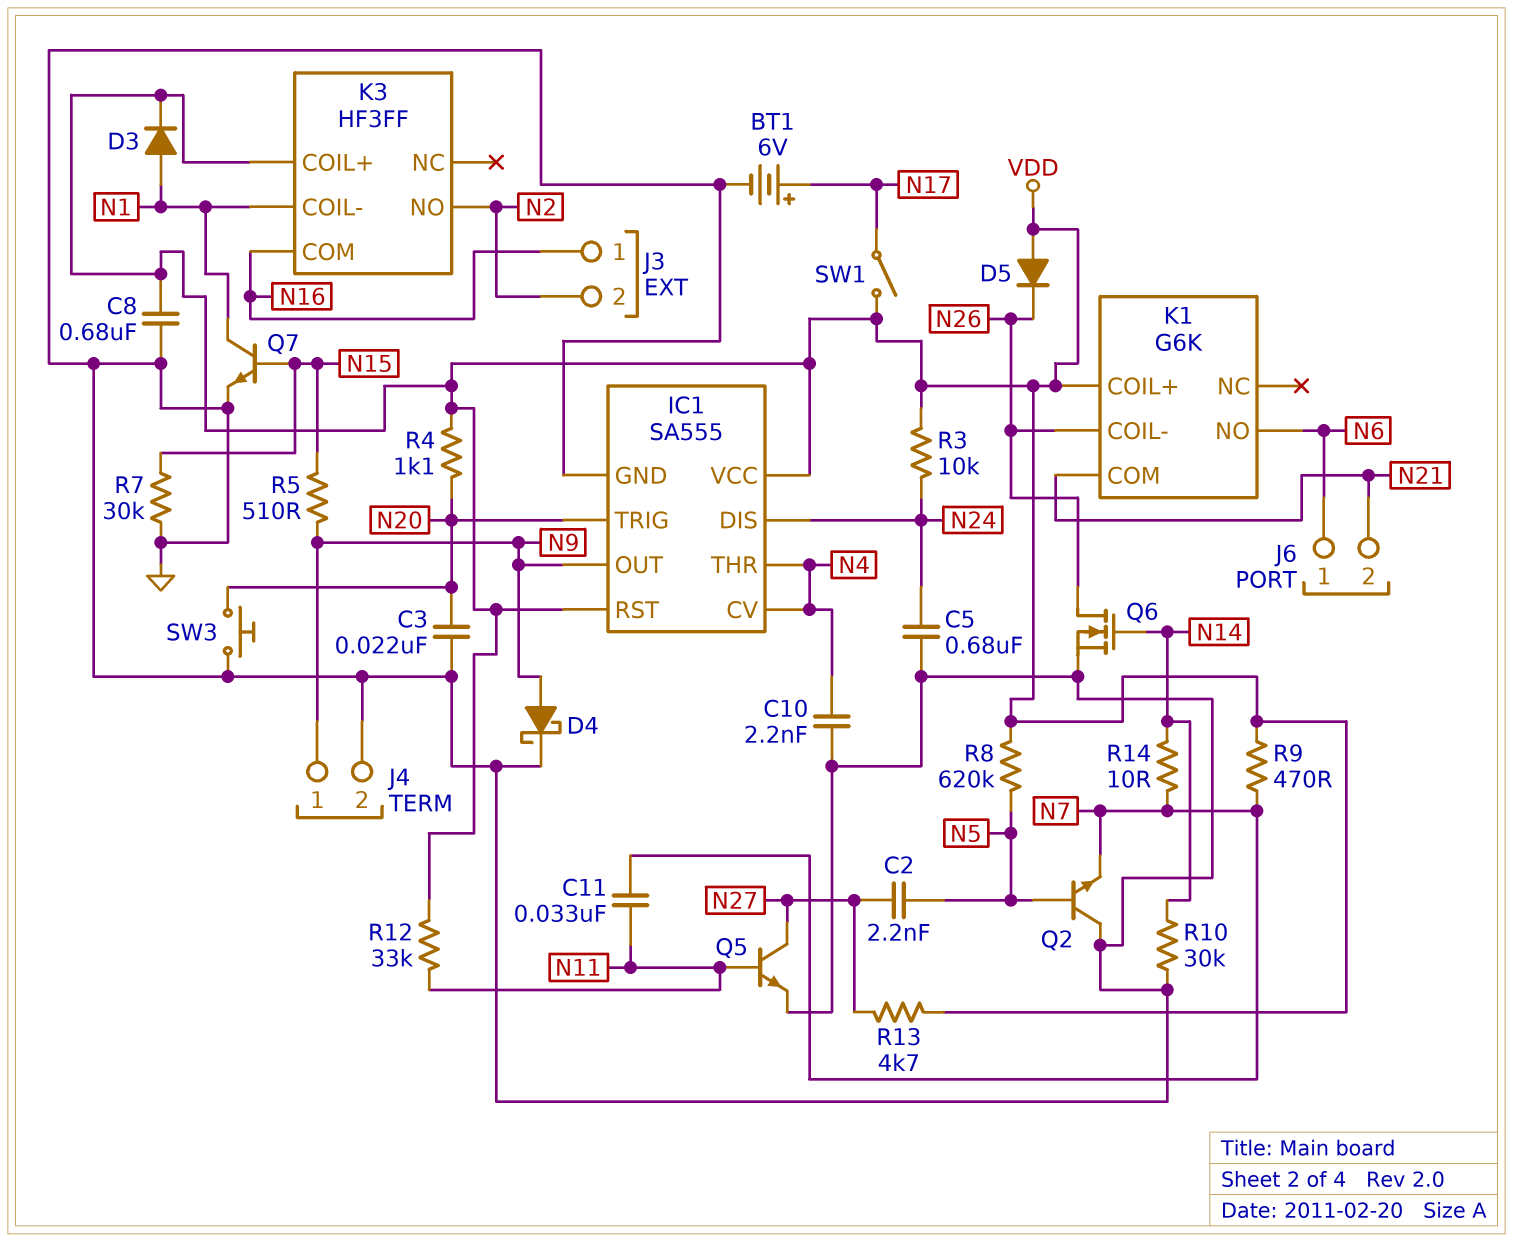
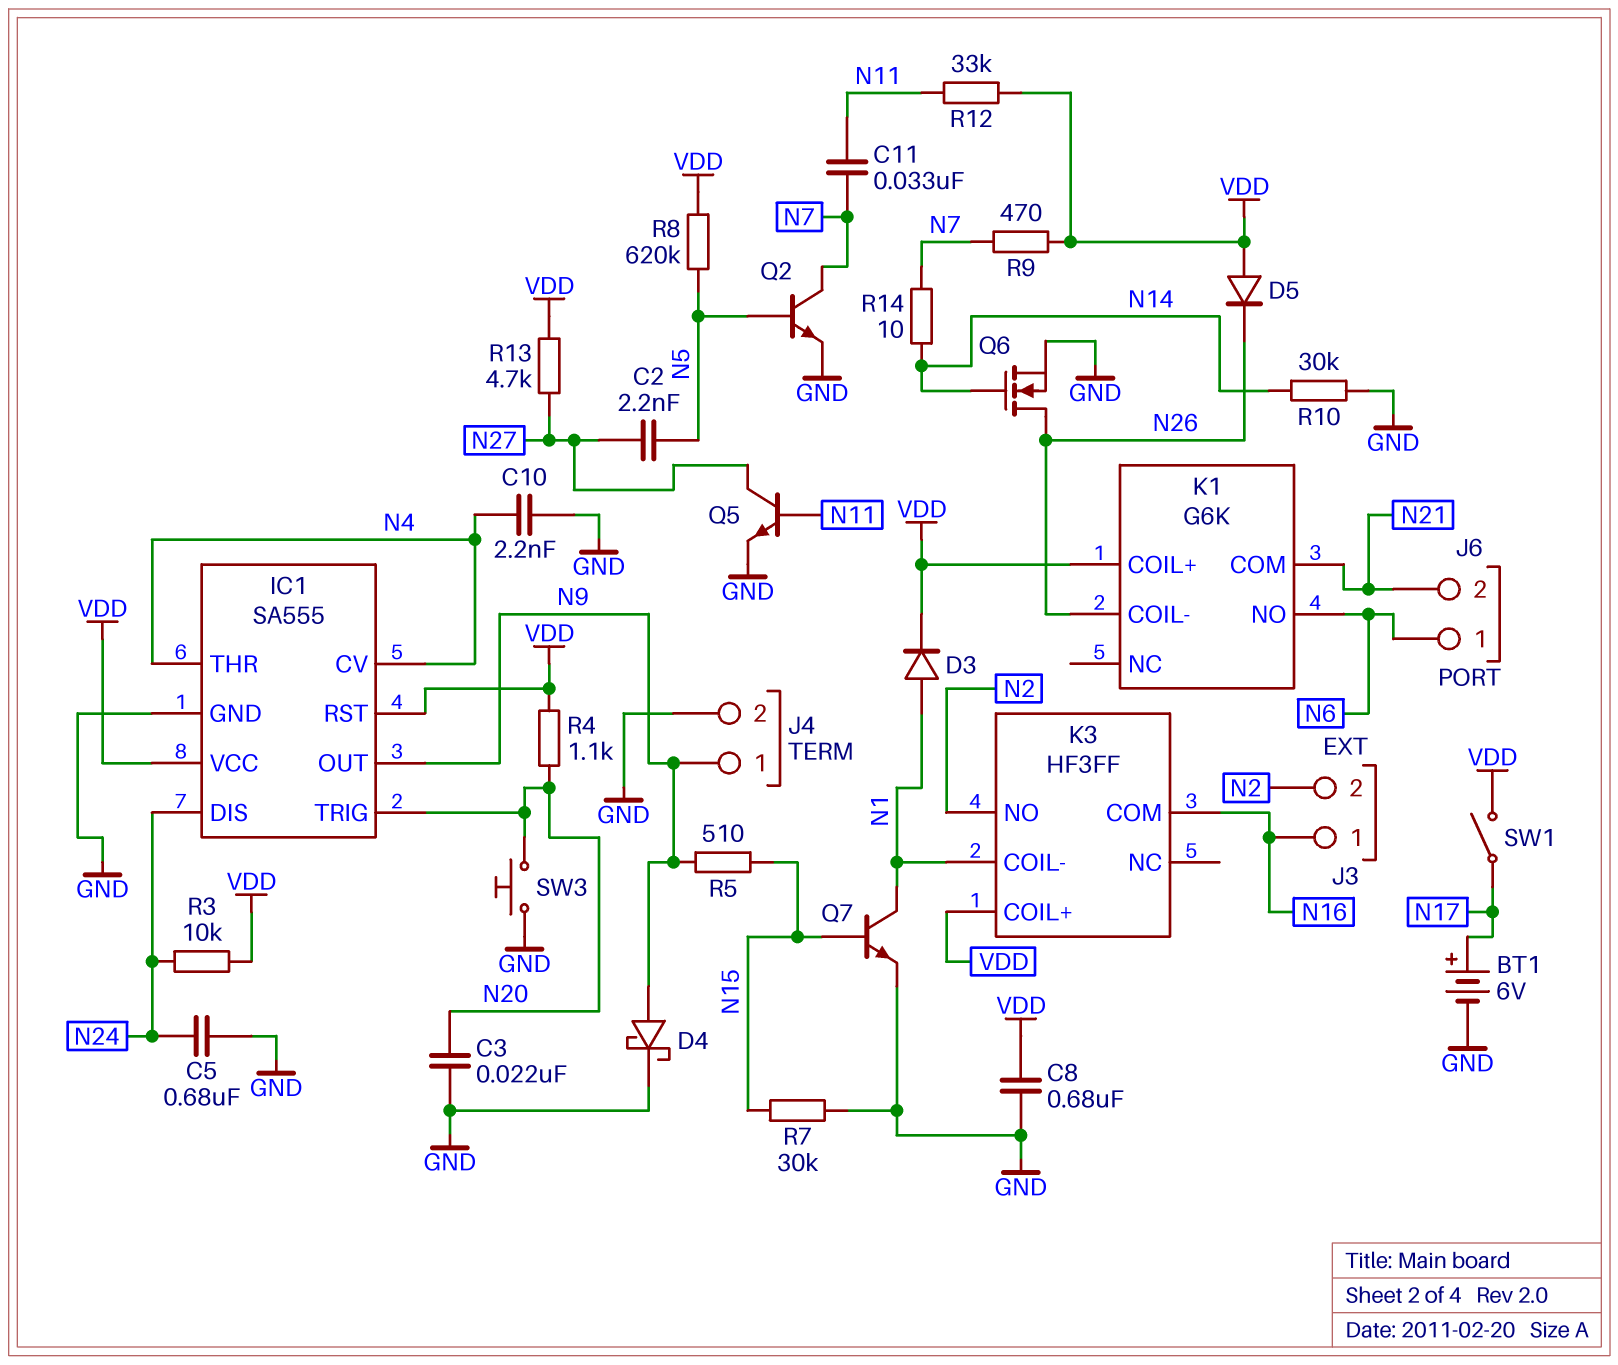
Q2: NPN (B N5, C GND, E N7) -> NPN (B N5, C N7, E GND)

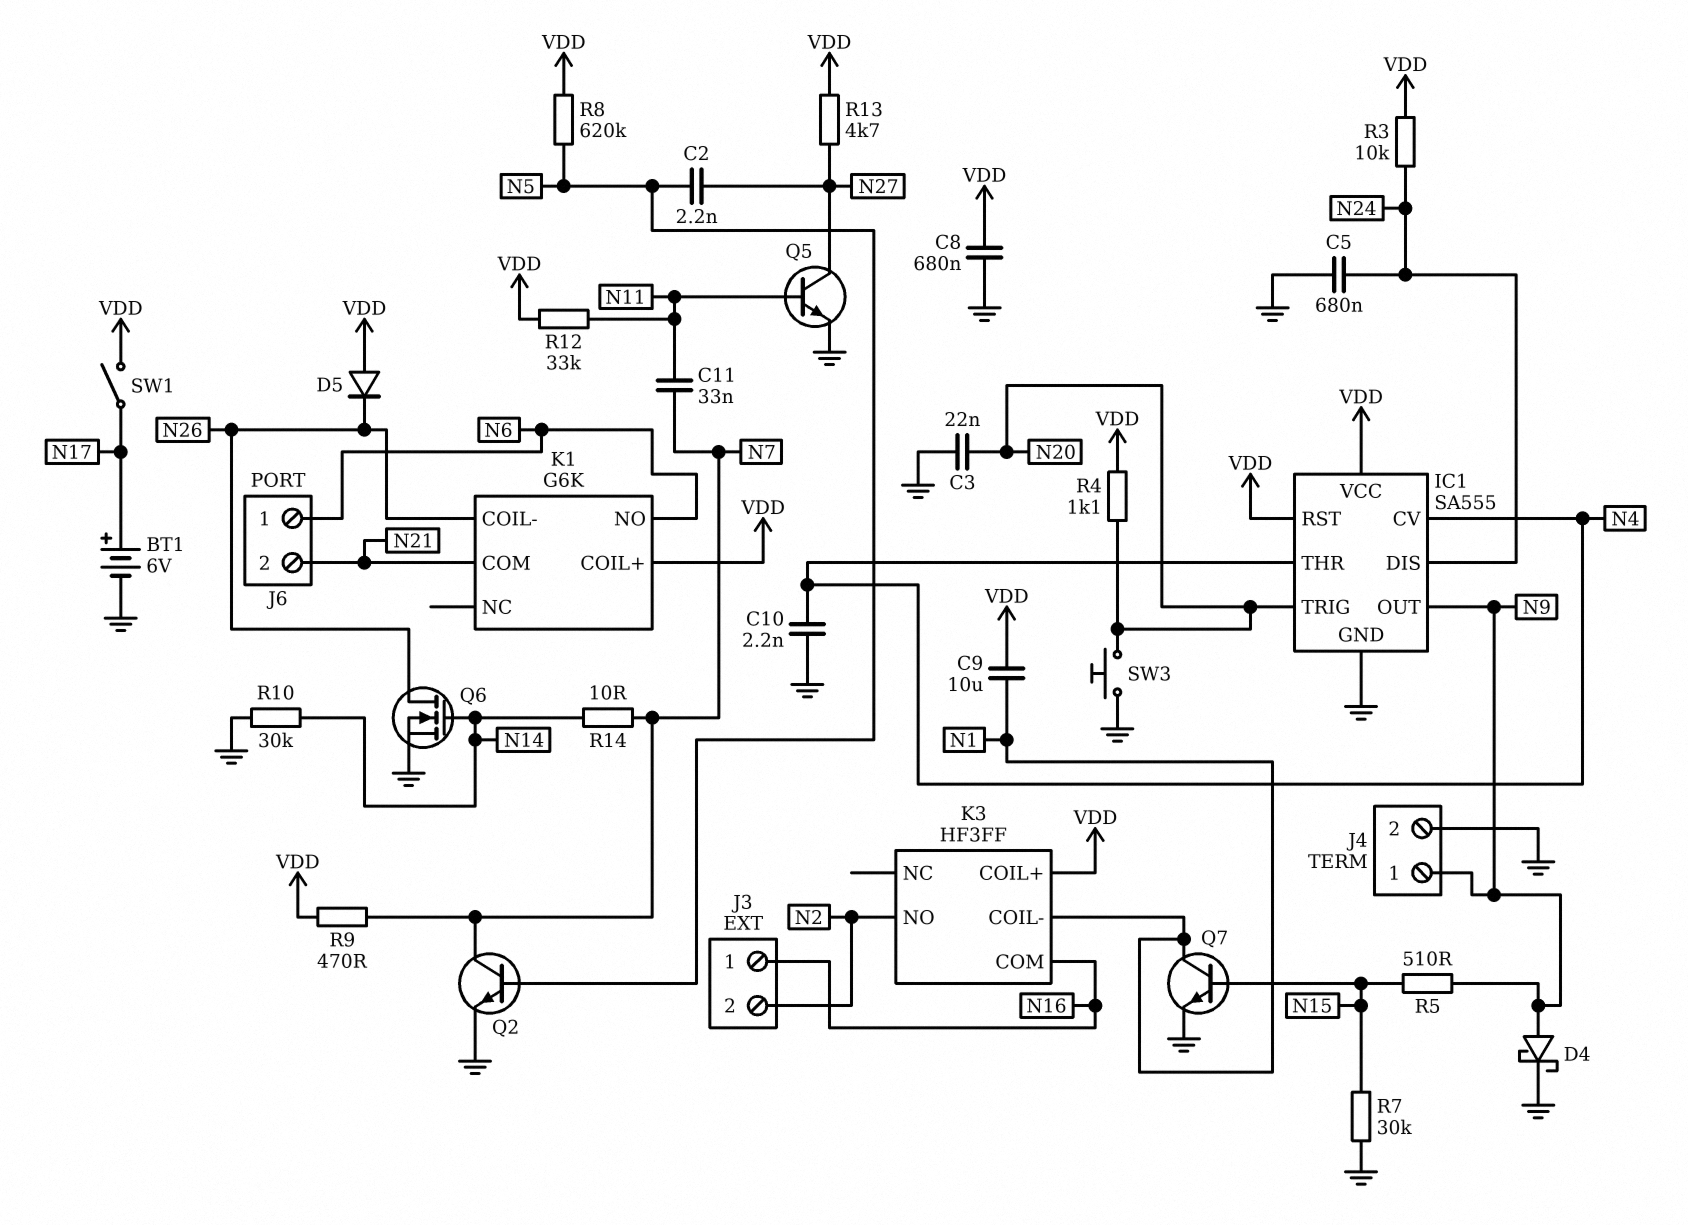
C9: none -> 10uF (N1, VDD)
D3: diode (A N1, K VDD) -> none

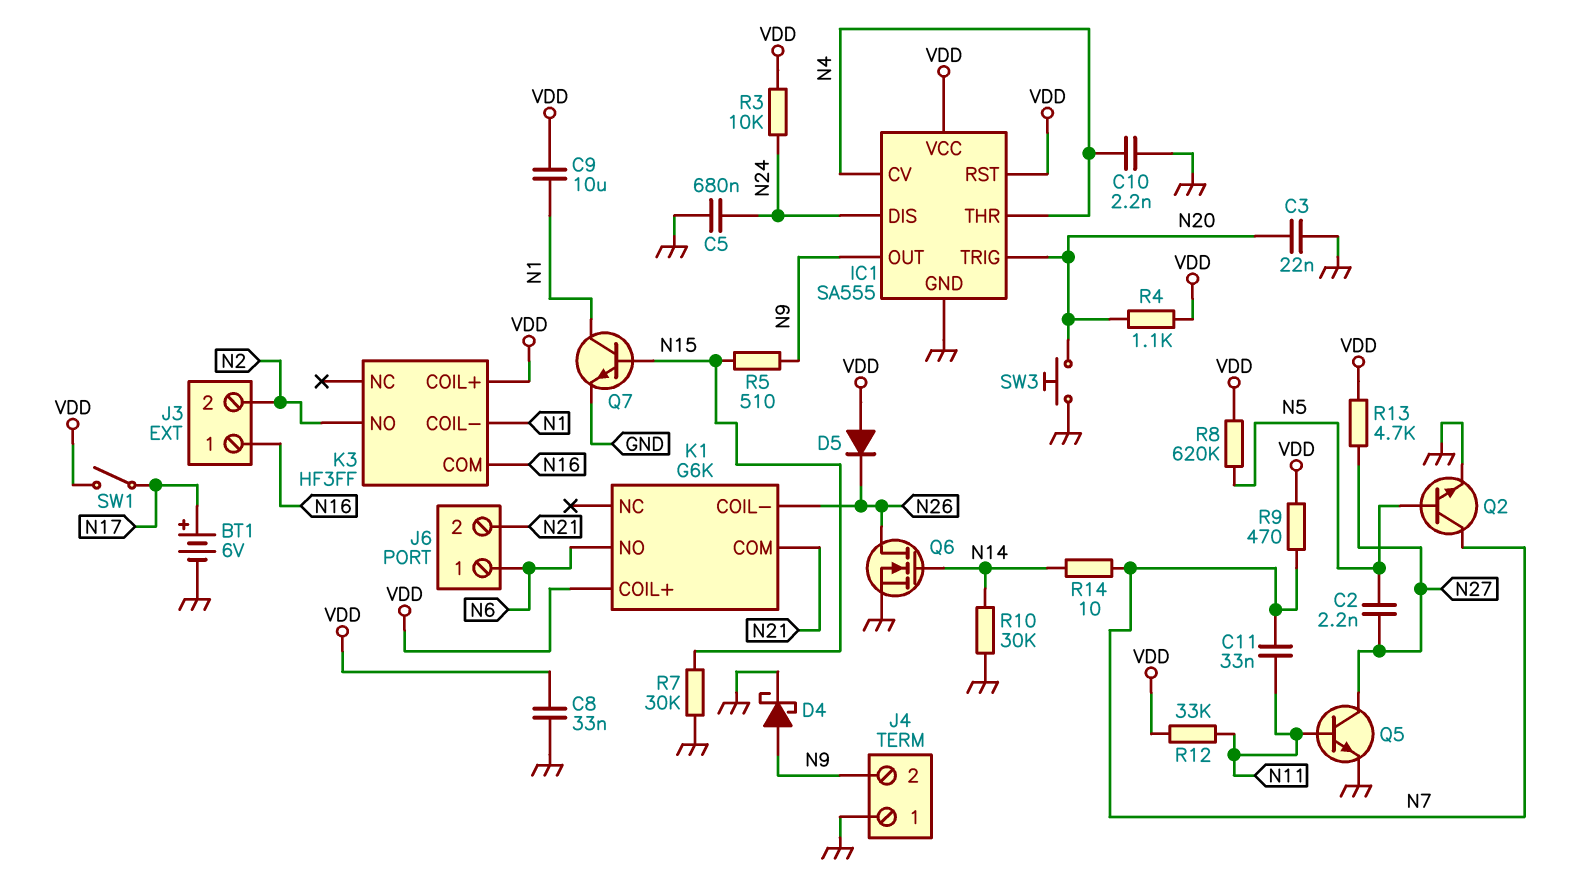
C8: 680nF (GND, VDD) -> 33nF (GND, VDD)
J4 pin 1: N9 -> GND
J4 pin 2: GND -> N9

